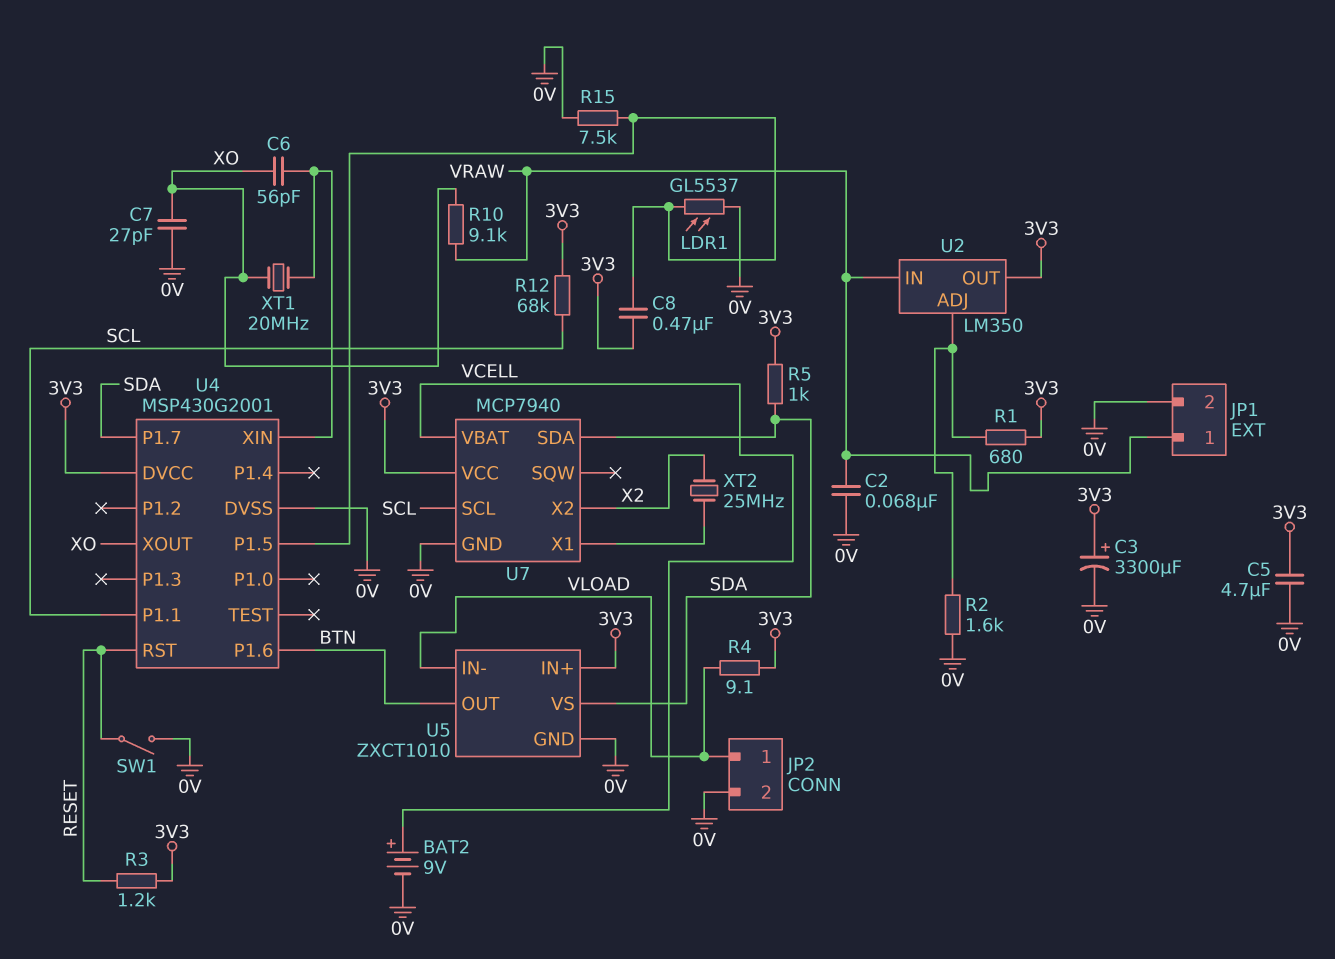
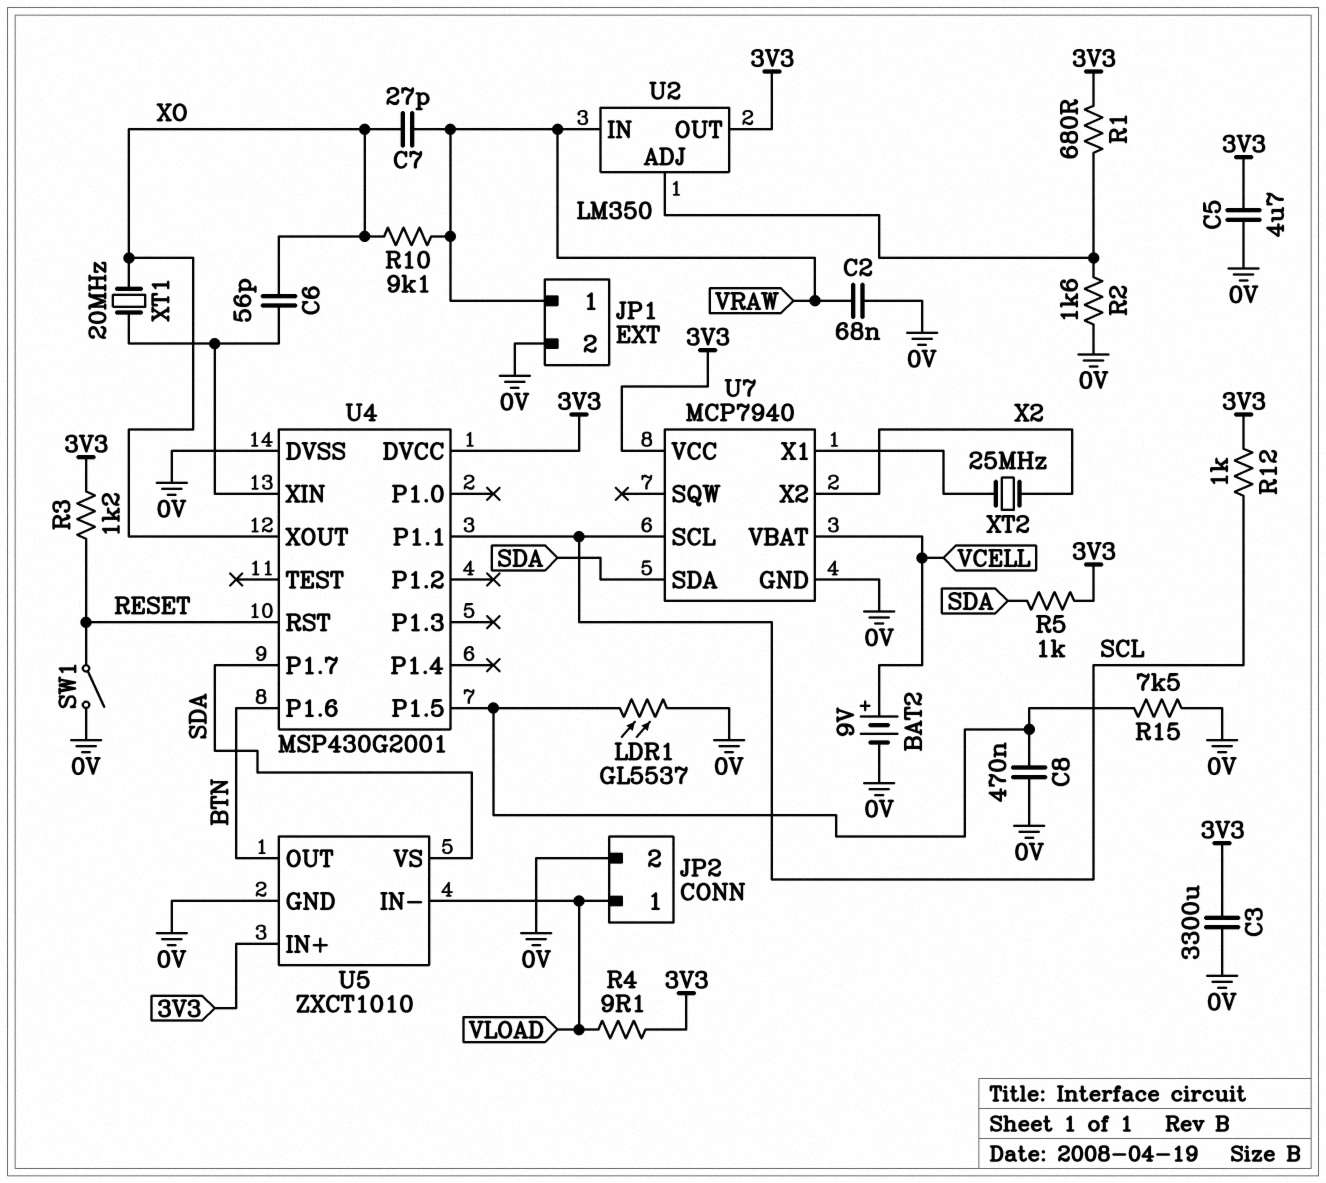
C3: 3300uF (plus 3V3, minus 0V) -> 3300uF (0V, 3V3)
C7: 27pF (0V, XO) -> 27pF (VRAW, XO)
C8: 470nF (3V3, U4/P1.5) -> 470nF (0V, U4/P1.5)
R12: 68k (3V3, SCL) -> 1k (3V3, SCL)

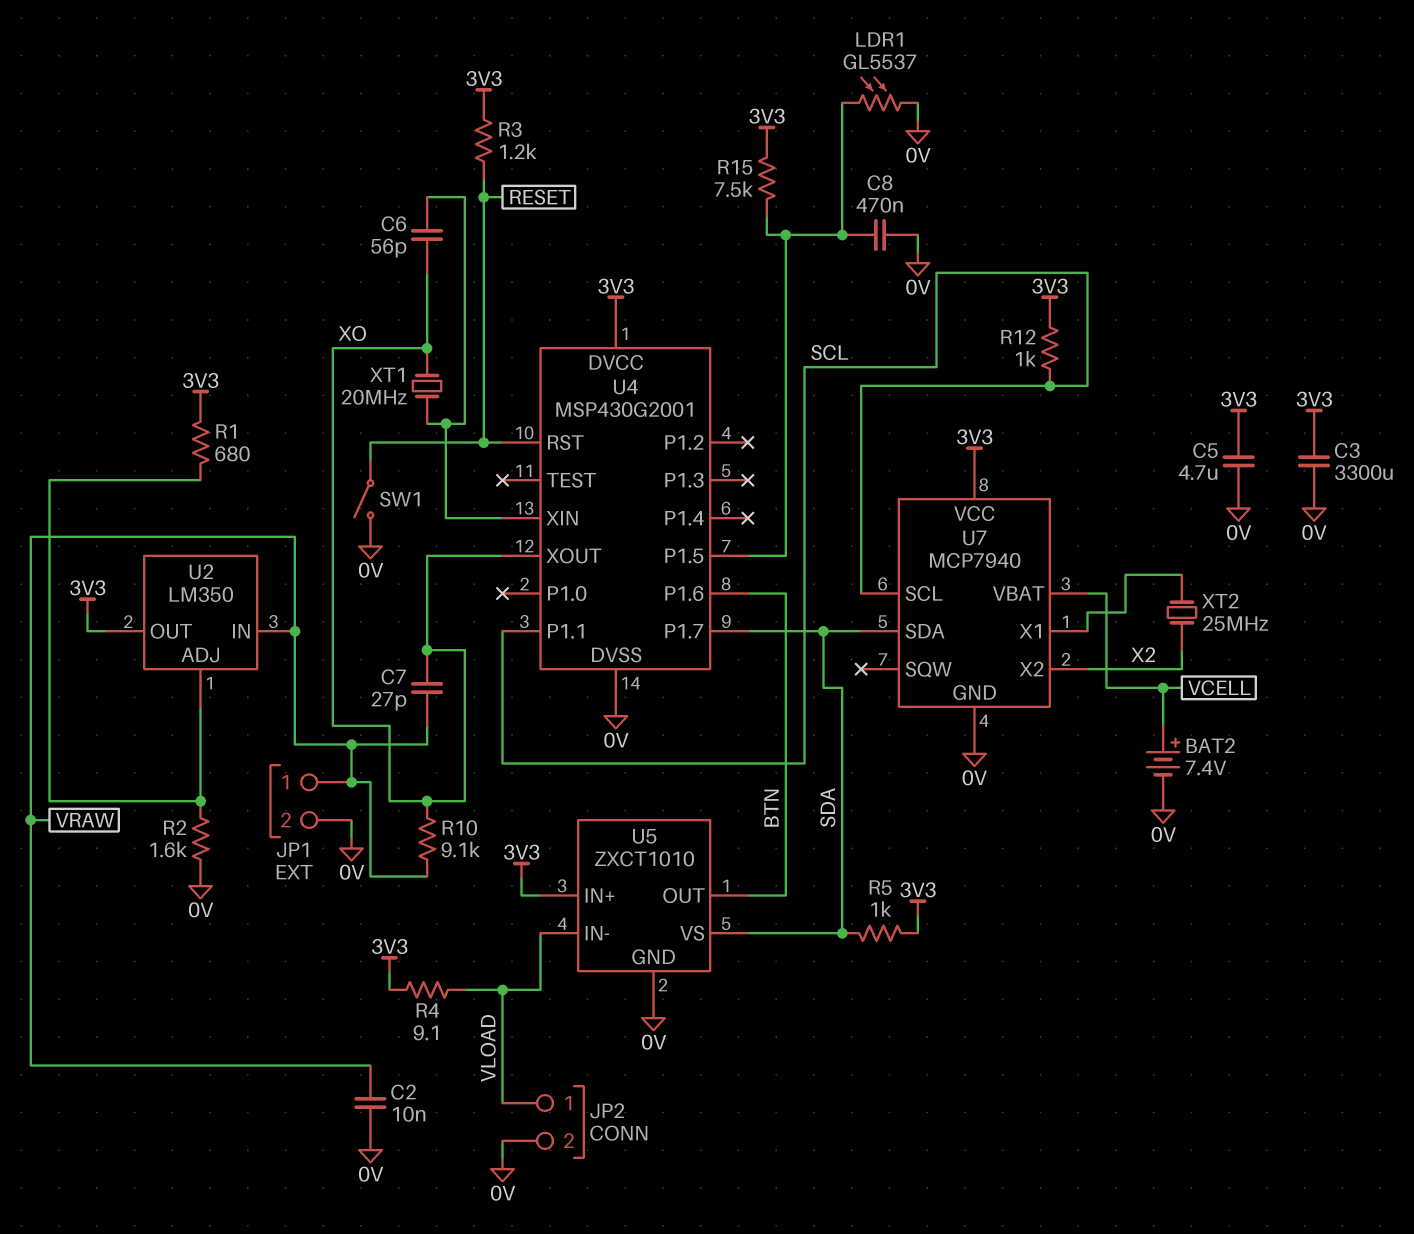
BAT2: 9V (plus VCELL, minus 0V) -> 7.4V (plus VCELL, minus 0V)
C2: 68nF (0V, VRAW) -> 10nF (0V, VRAW)
R15: 7.5k (0V, U4/P1.5) -> 7.5k (3V3, U4/P1.5)

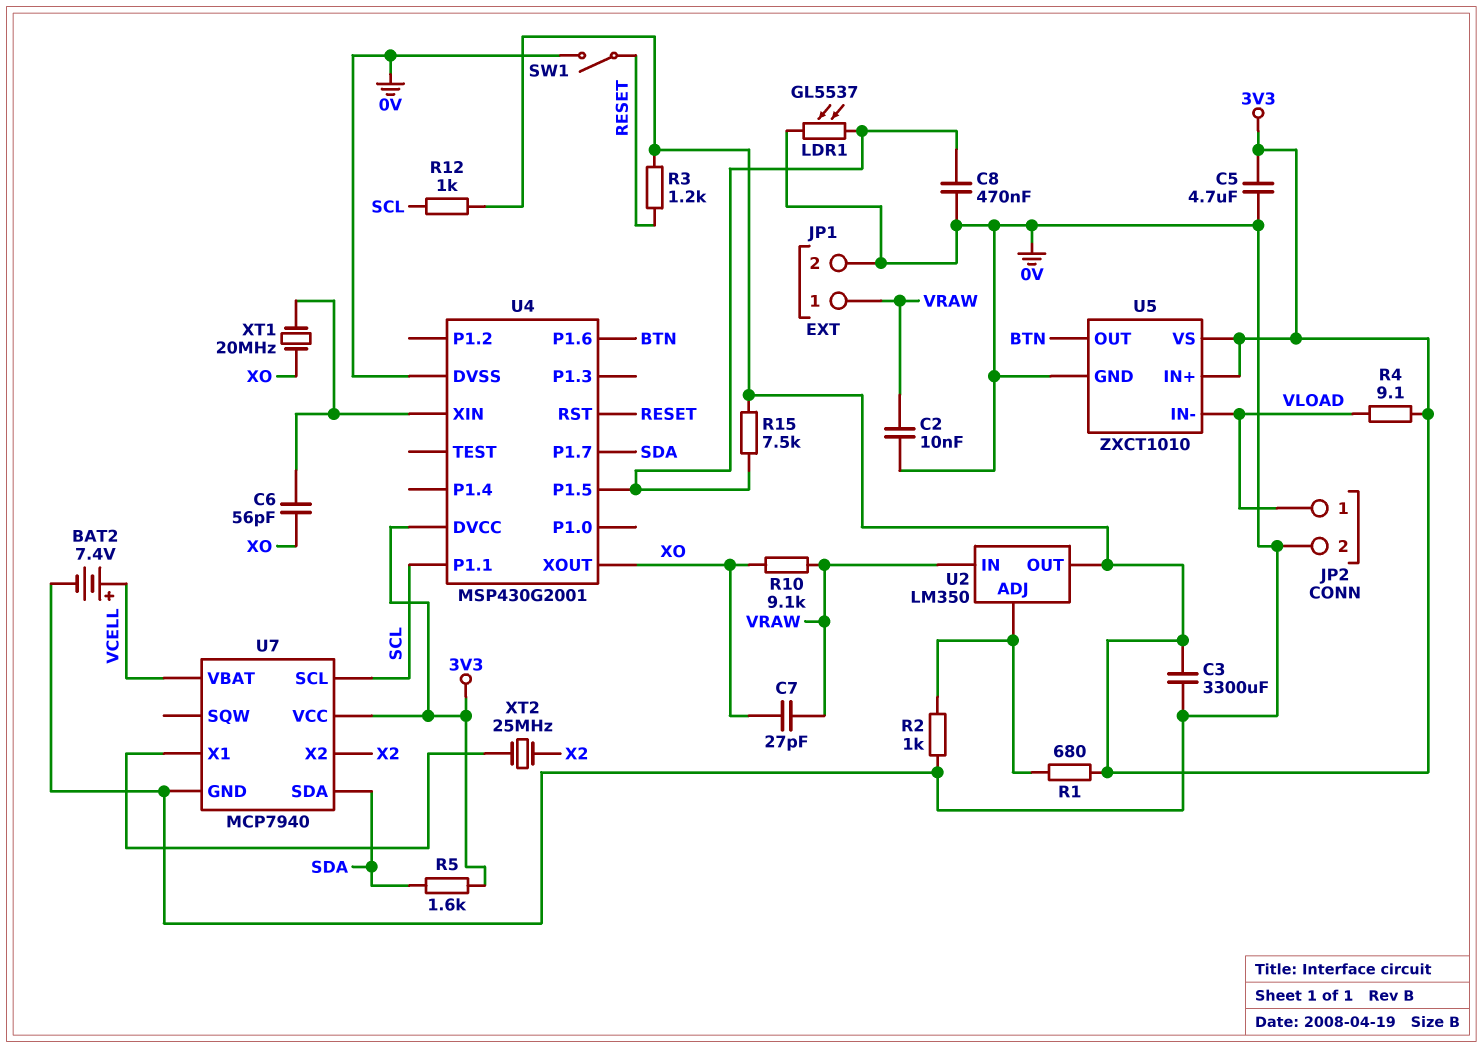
R2: 1.6k (0V, U2/ADJ) -> 1k (0V, U2/ADJ)
R5: 1k (3V3, SDA) -> 1.6k (3V3, SDA)
U5 pin VS: SDA -> 3V3

